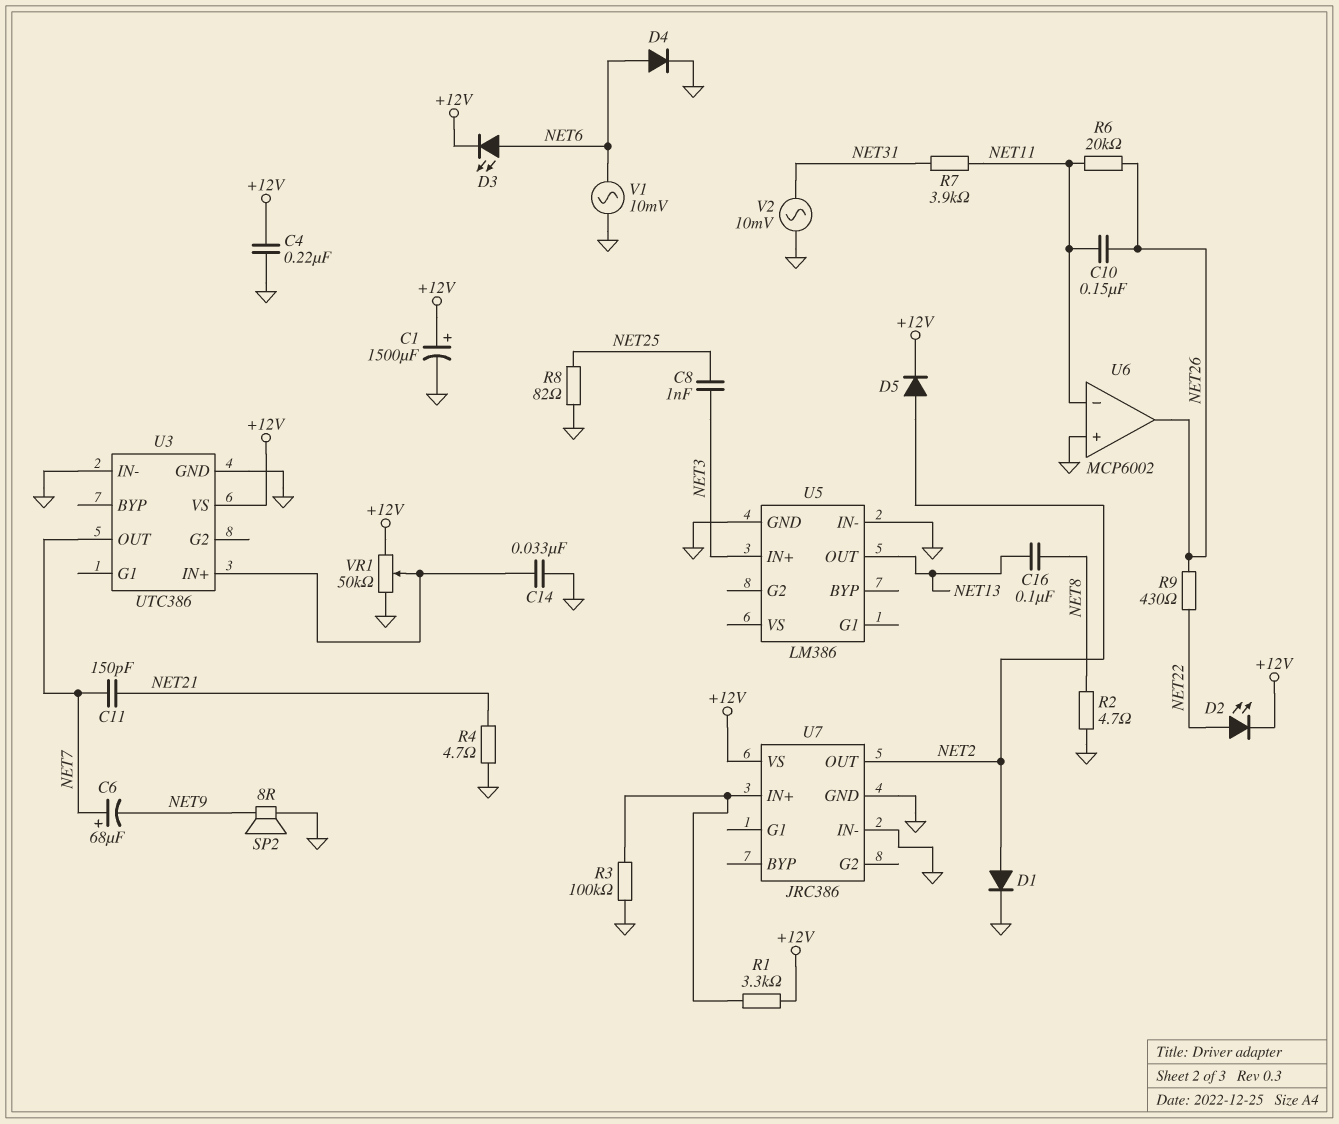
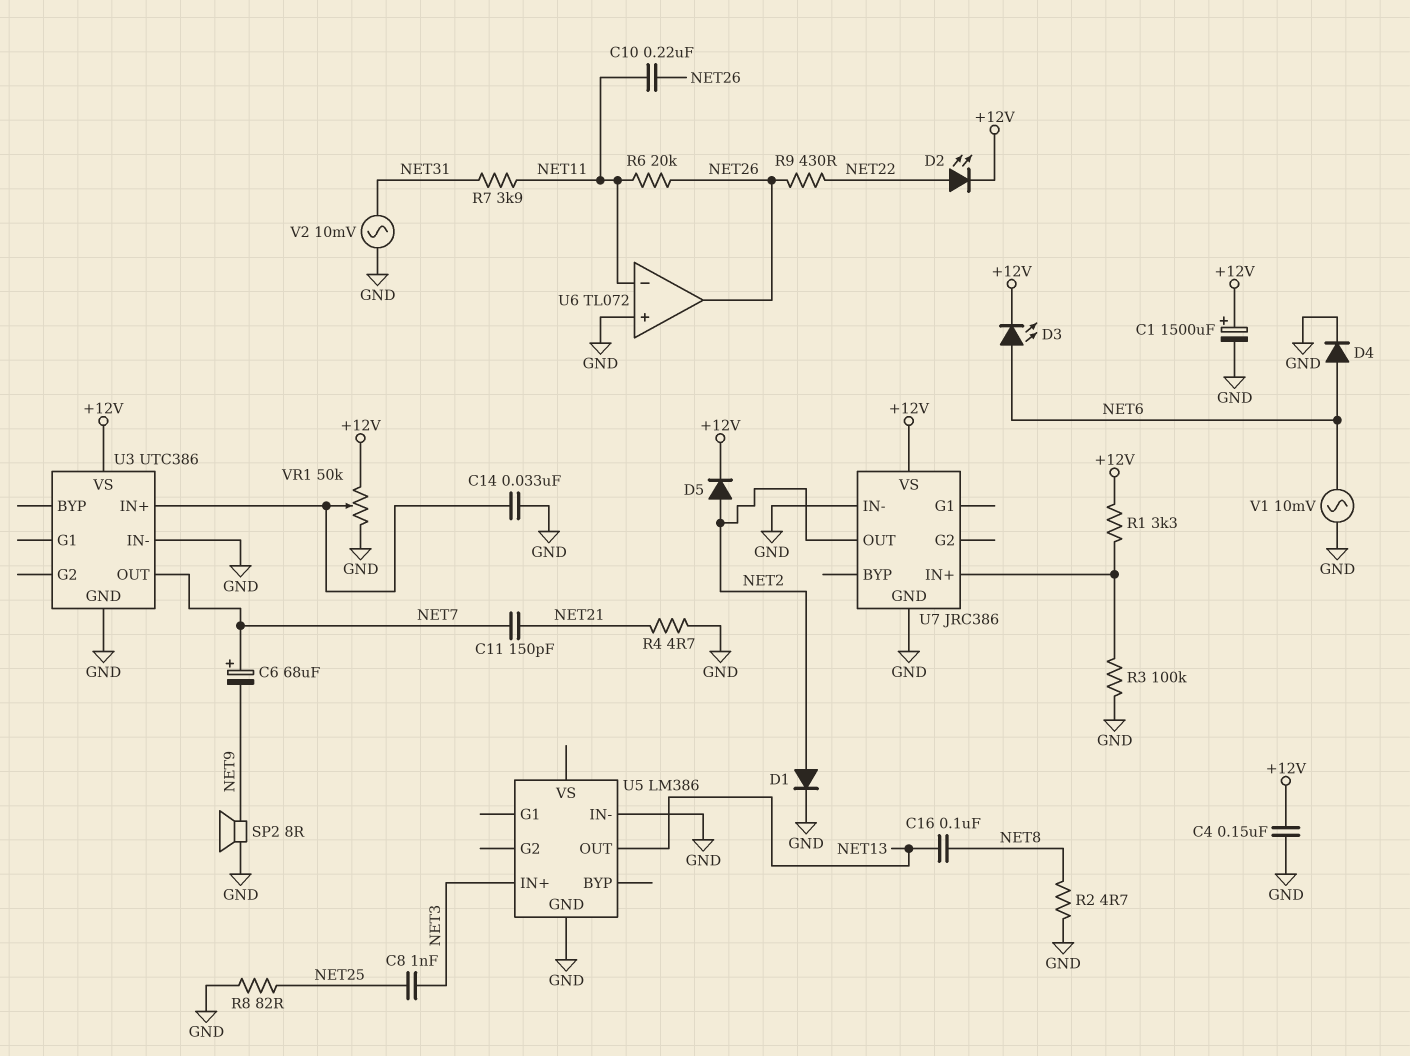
C4: 220nF (+12V, GND) -> 150nF (+12V, GND)
C10: 150nF (NET11, NET26) -> 220nF (NET11, NET26)
U6: MCP6002 -> TL072

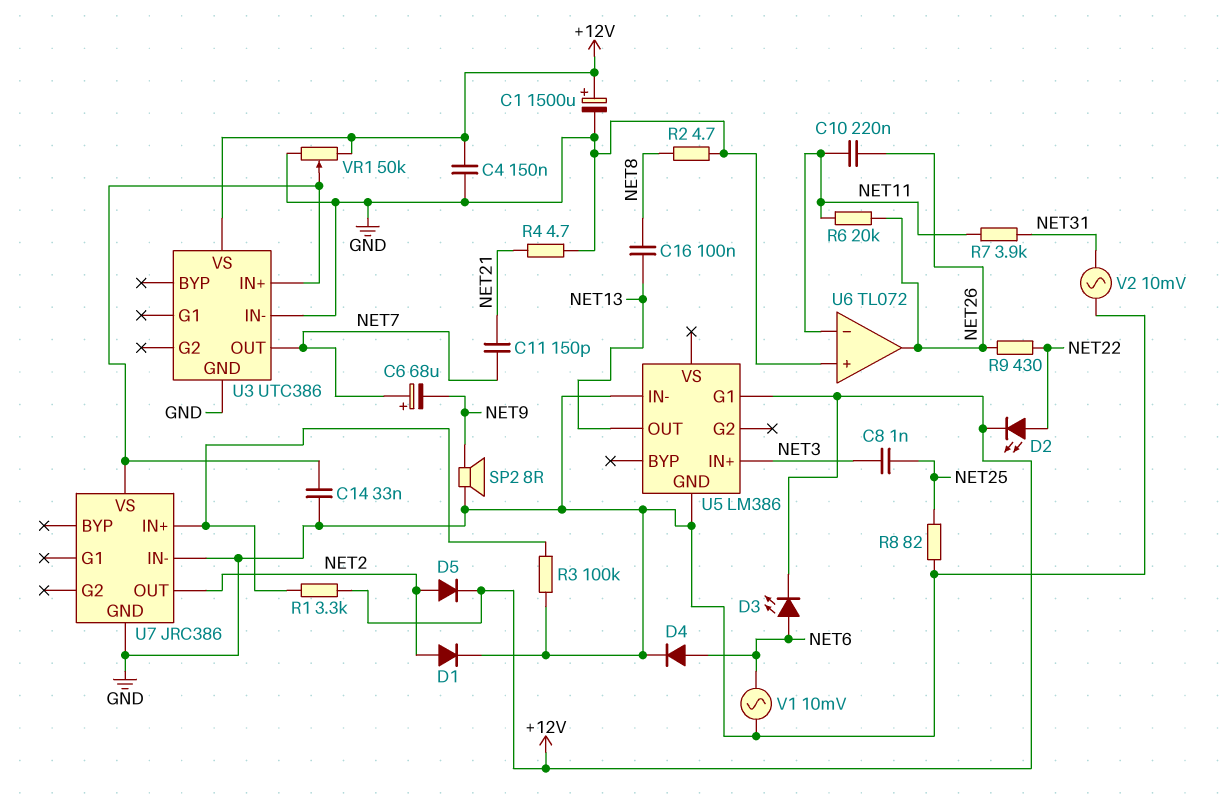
U5 pin G1: none -> +12V
U7 pin VS: +12V -> U3/IN+

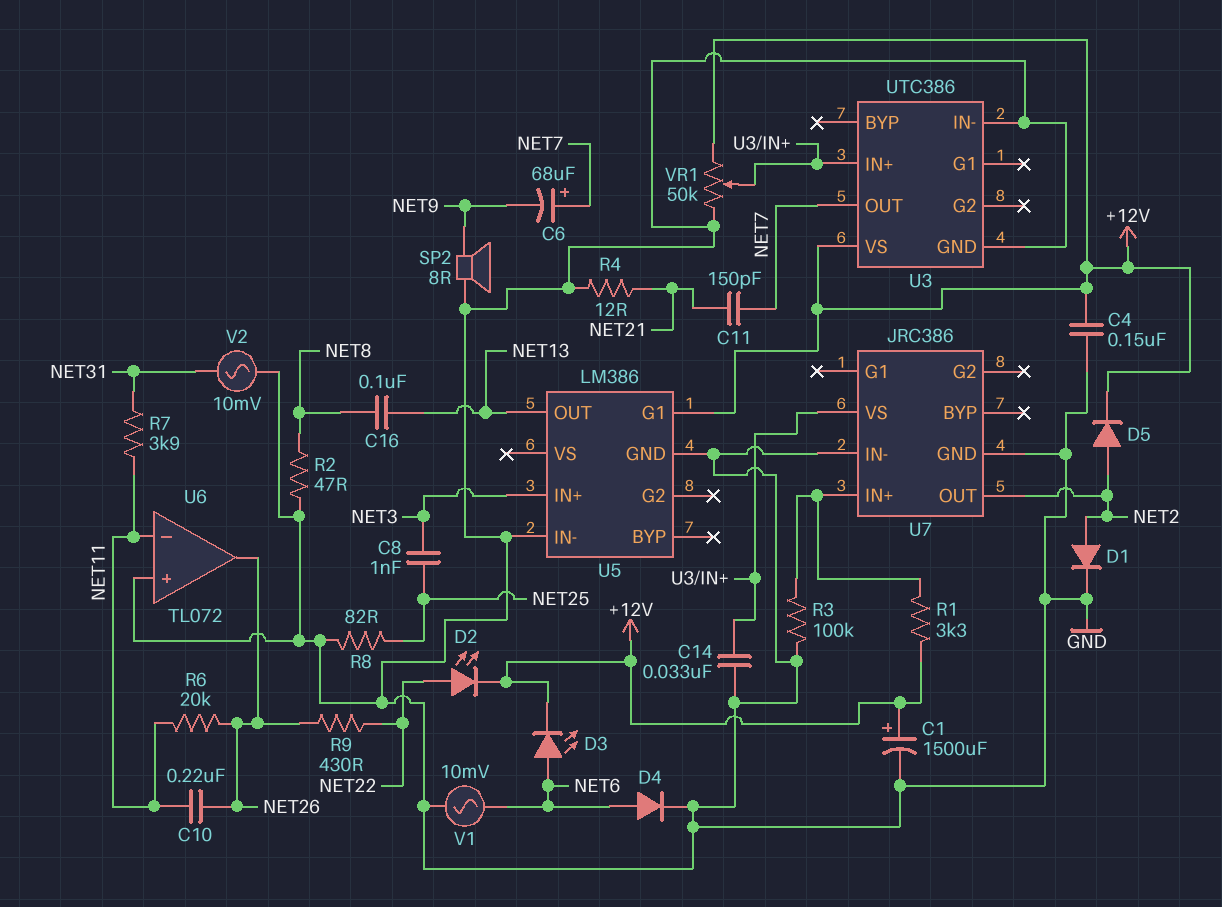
R2: 4.7 (GND, NET8) -> 47 (GND, NET8)
R4: 4.7 (GND, NET21) -> 12 (GND, NET21)

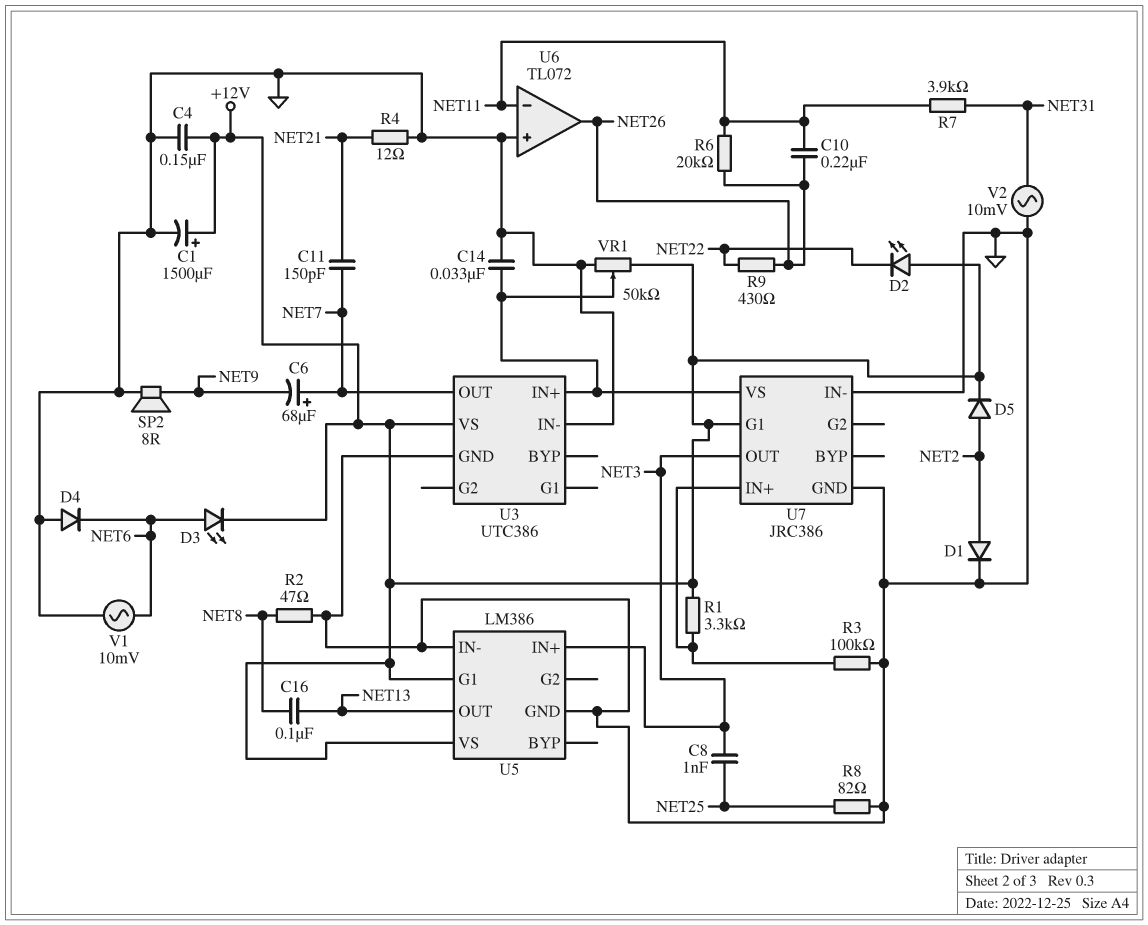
D2: LED (A NET22, K +12V) -> LED (A +12V, K NET22)
D4: diode (A NET6, K GND) -> diode (A GND, K NET6)
U5 pin VS: none -> +12V
U7 pin G1: none -> +12V
U7 pin OUT: NET2 -> NET3

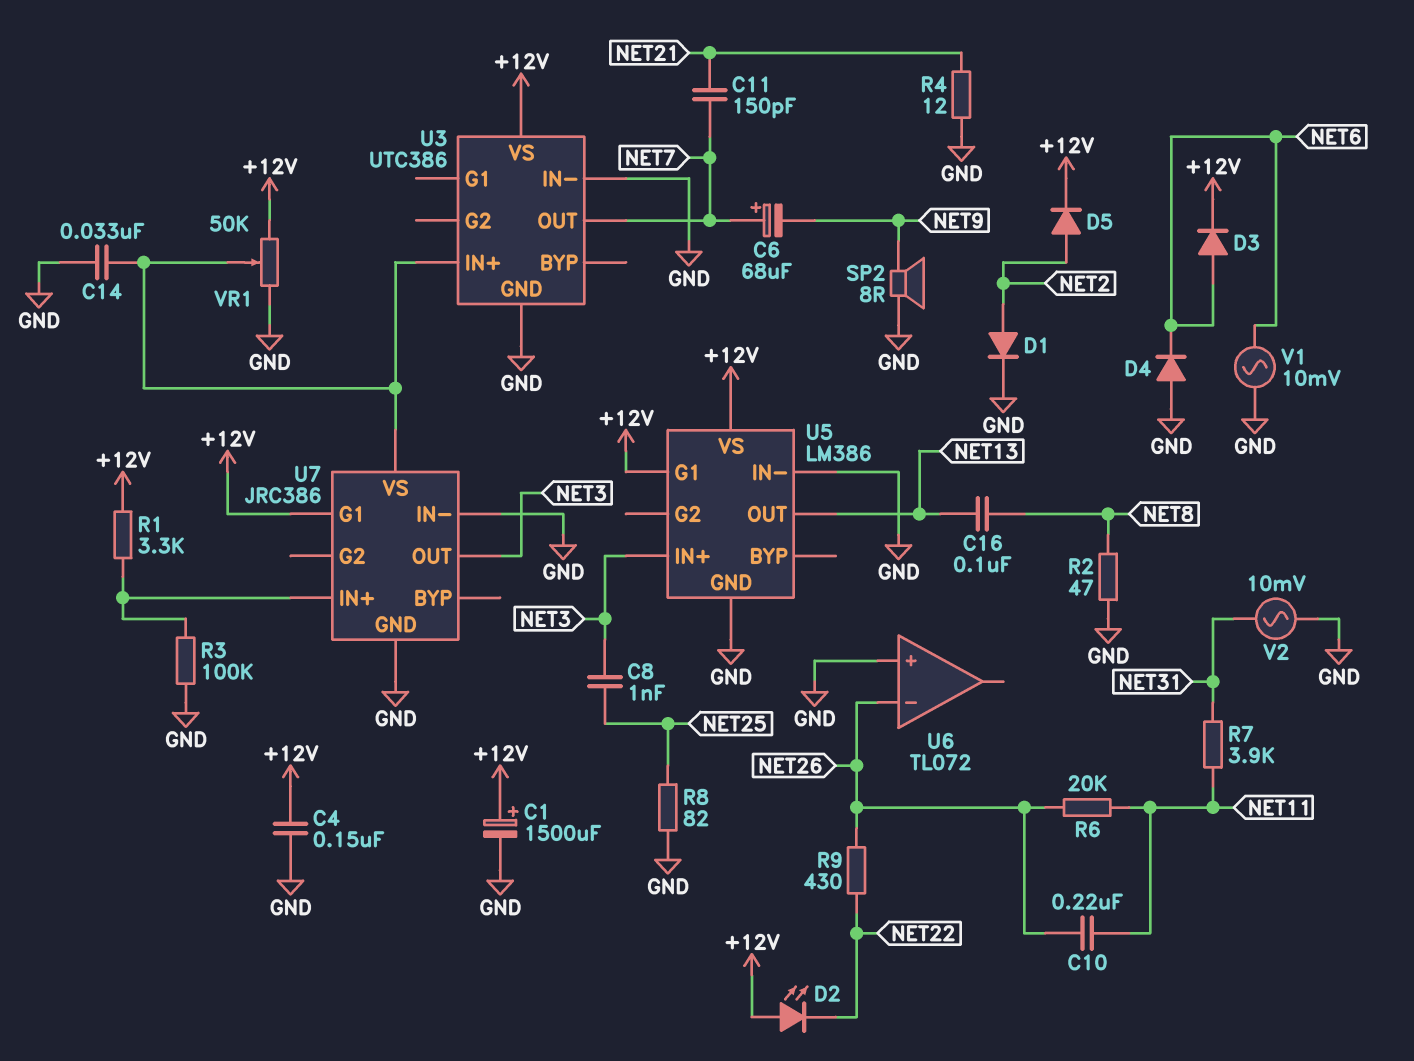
D3: LED (A NET6, K +12V) -> diode (A NET6, K +12V)
U6 pin in-: NET11 -> NET26
U6 pin out: NET26 -> none

